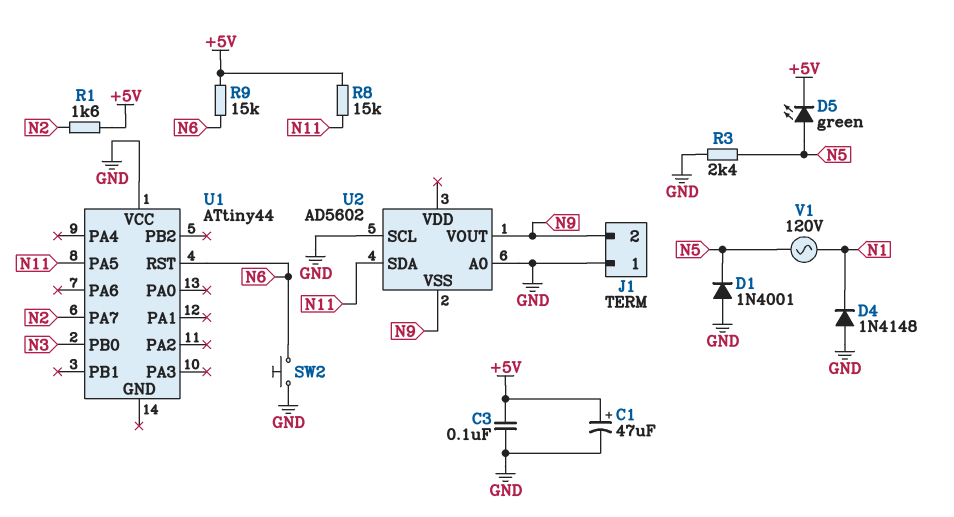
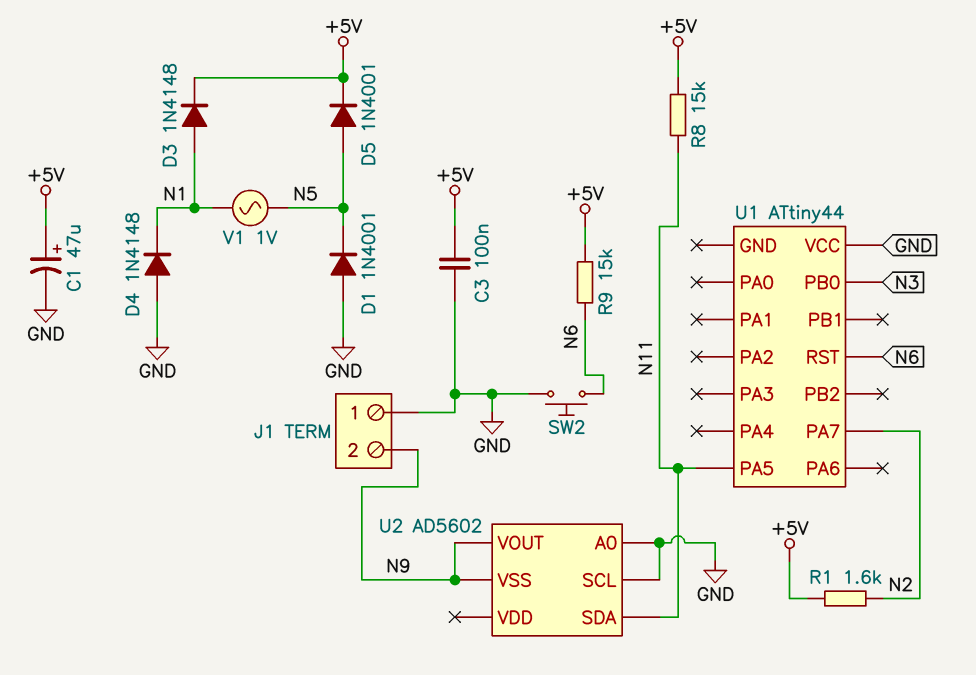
D3: none -> diode 1N4148 (A N1, K +5V)
D5: LED green (A N5, K +5V) -> diode 1N4001 (A N5, K +5V)
R3: 2.4k (GND, N5) -> none
V1: AC 120V (N1, N5) -> AC 1V (N1, N5)

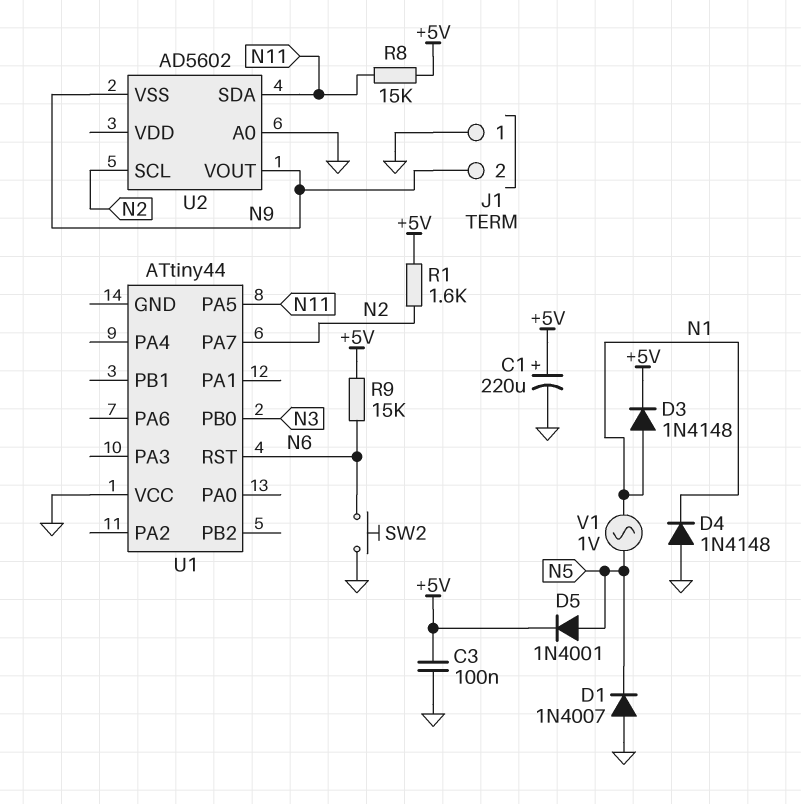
C1: 47uF (plus +5V, minus GND) -> 220uF (plus +5V, minus GND)
D1: diode 1N4001 (A GND, K N5) -> diode 1N4007 (A GND, K N5)
U2 pin SCL: GND -> N2

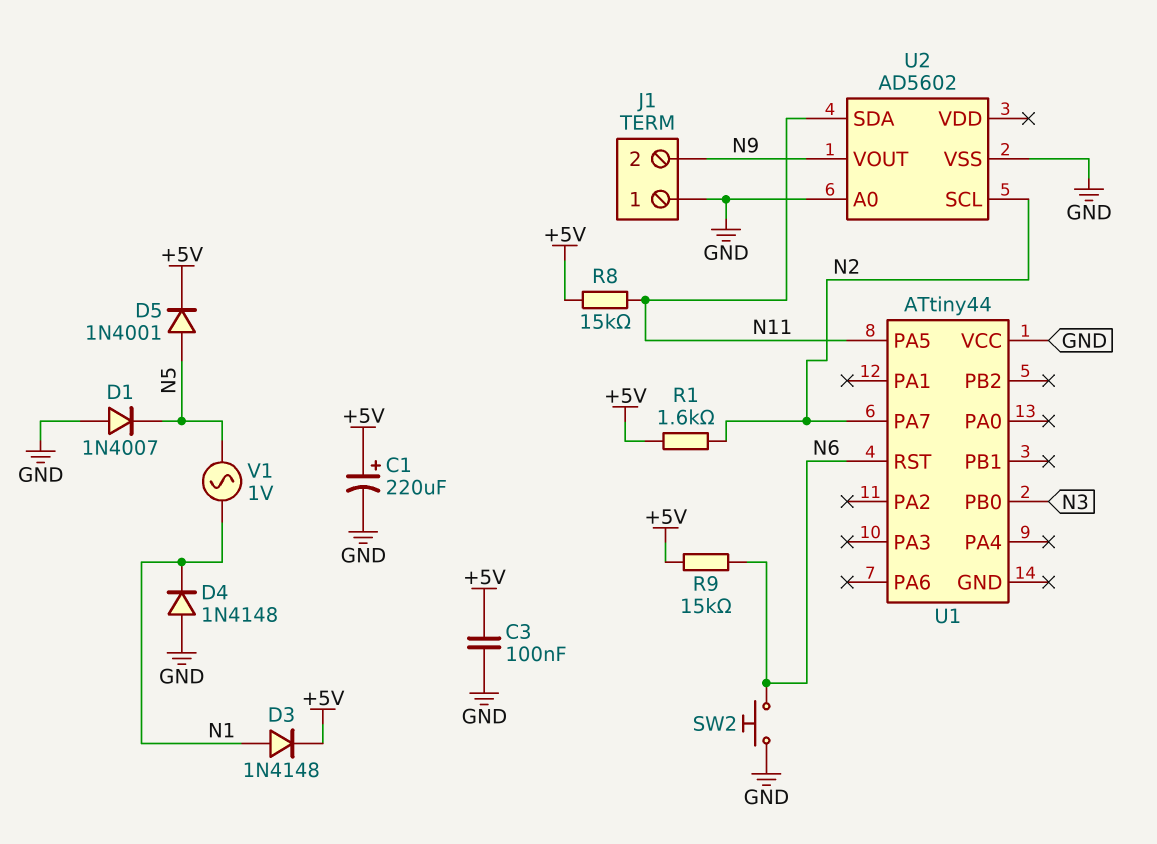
U2 pin VSS: N9 -> GND

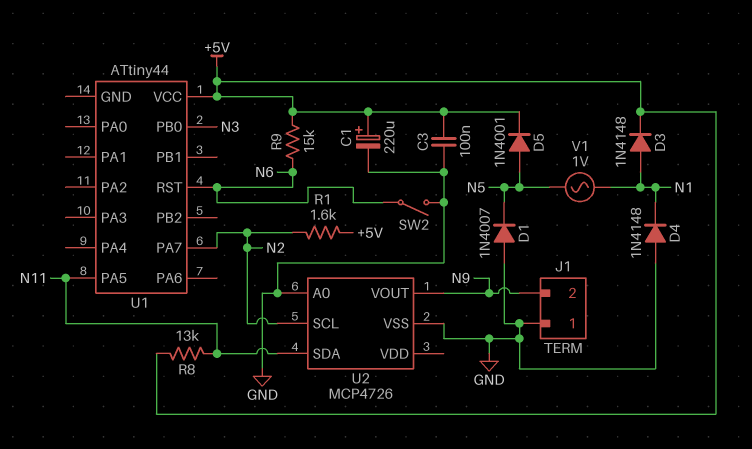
R8: 15k (+5V, N11) -> 13k (+5V, N11)
SW2: button (GND, N6) -> switch (GND, N6)
U1 pin VCC: GND -> +5V
U2: AD5602 -> MCP4726

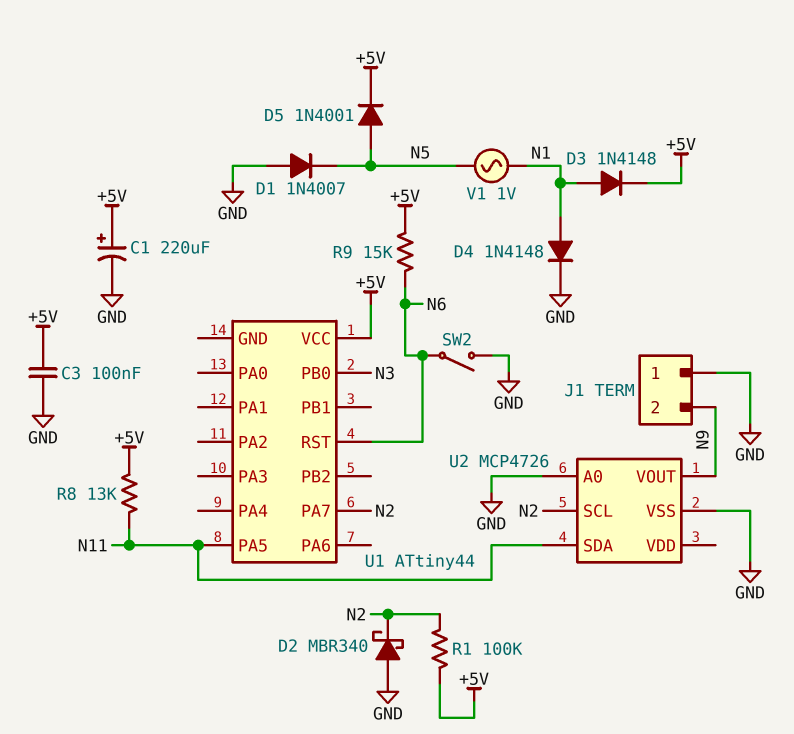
D2: none -> schottky MBR340 (A GND, K N2)
D4: diode 1N4148 (A GND, K N1) -> diode 1N4148 (A N1, K GND)
R1: 1.6k (+5V, N2) -> 100k (+5V, N2)

